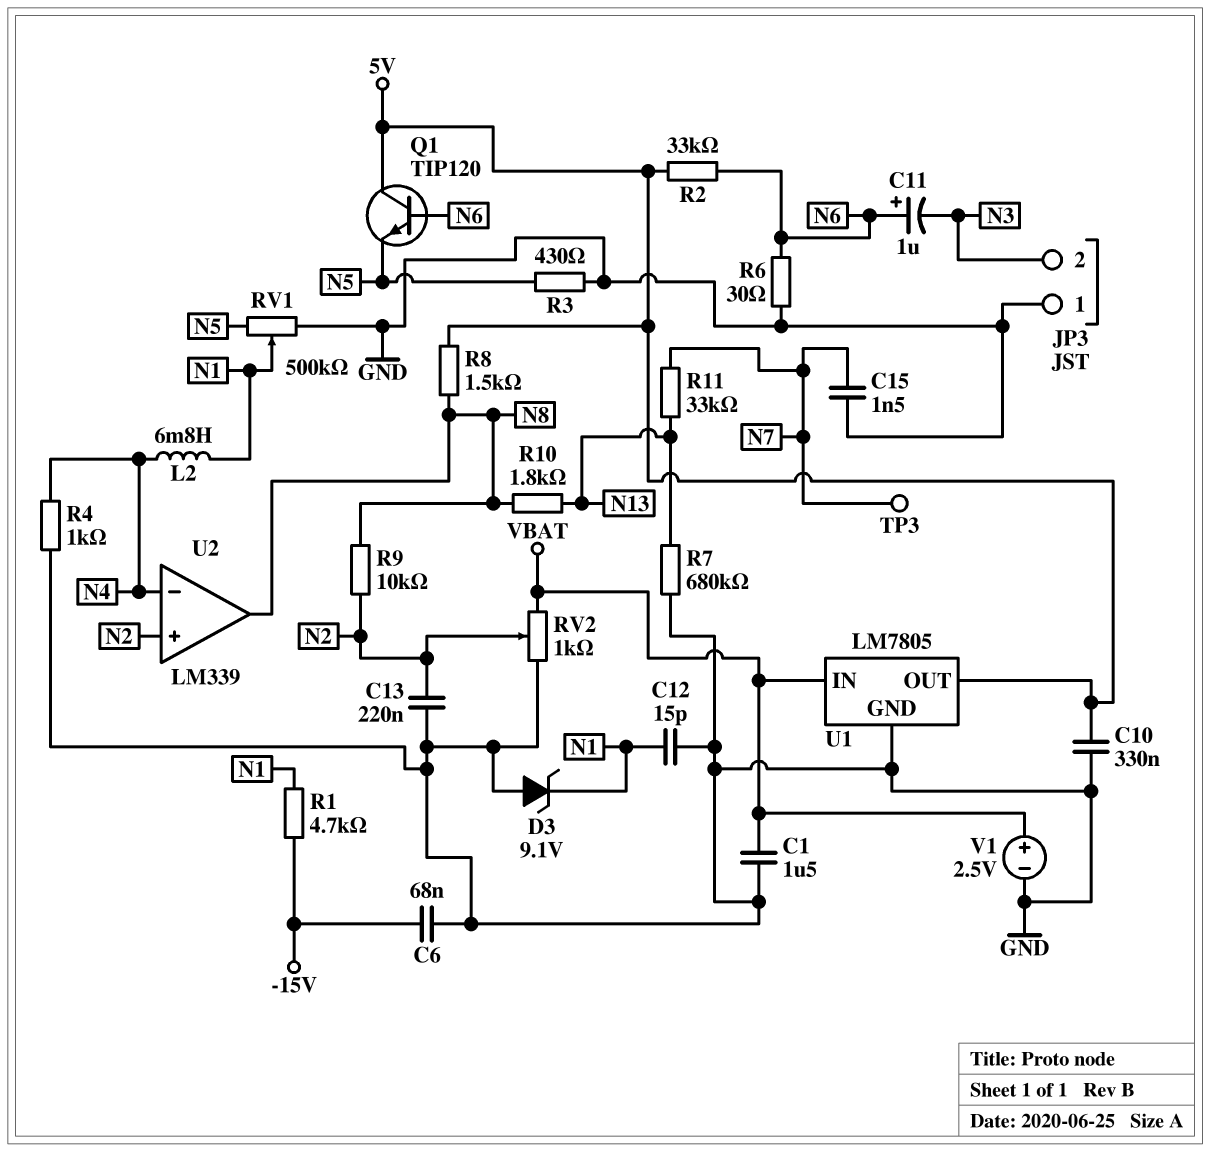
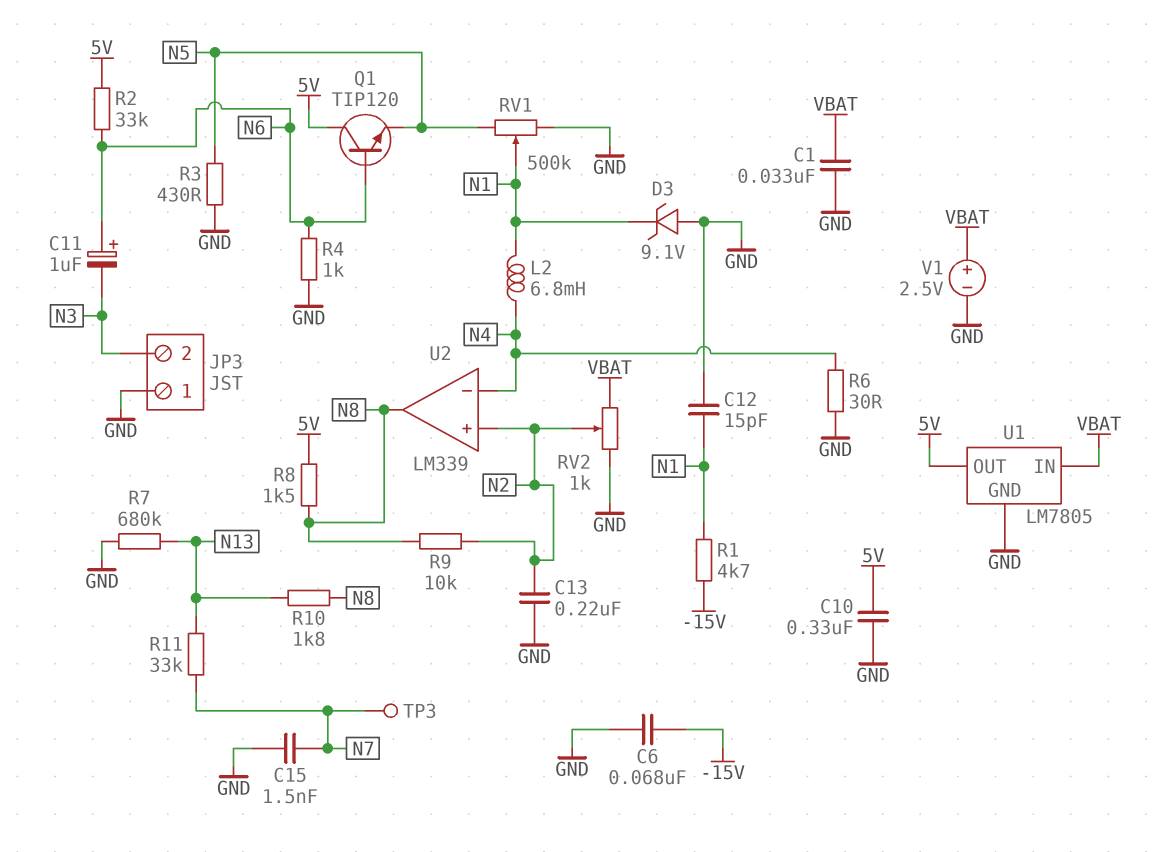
C1: 1.5uF (GND, VBAT) -> 33nF (GND, VBAT)
R4: 1k (GND, N4) -> 1k (GND, N6)
R6: 30 (GND, N6) -> 30 (GND, N4)

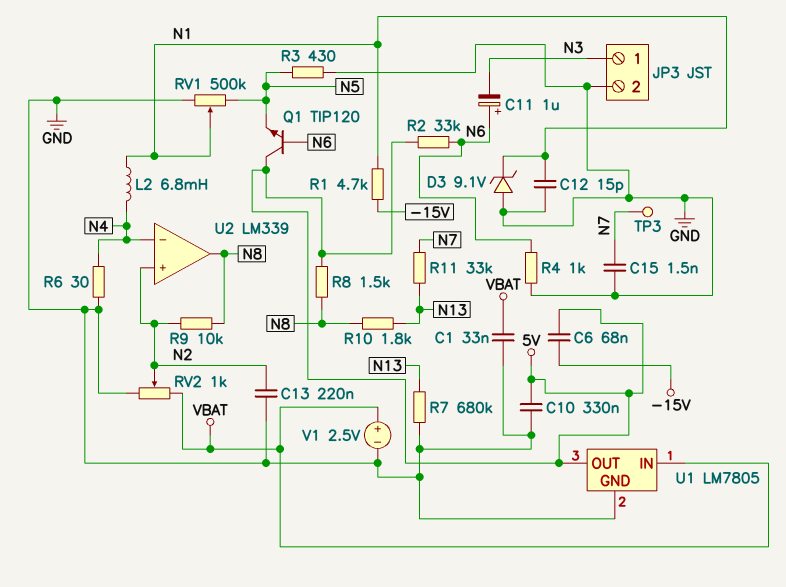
C6: 68nF (-15V, GND) -> 68nF (-15V, 5V)
JP3 pin 1: GND -> N3
JP3 pin 2: N3 -> GND

